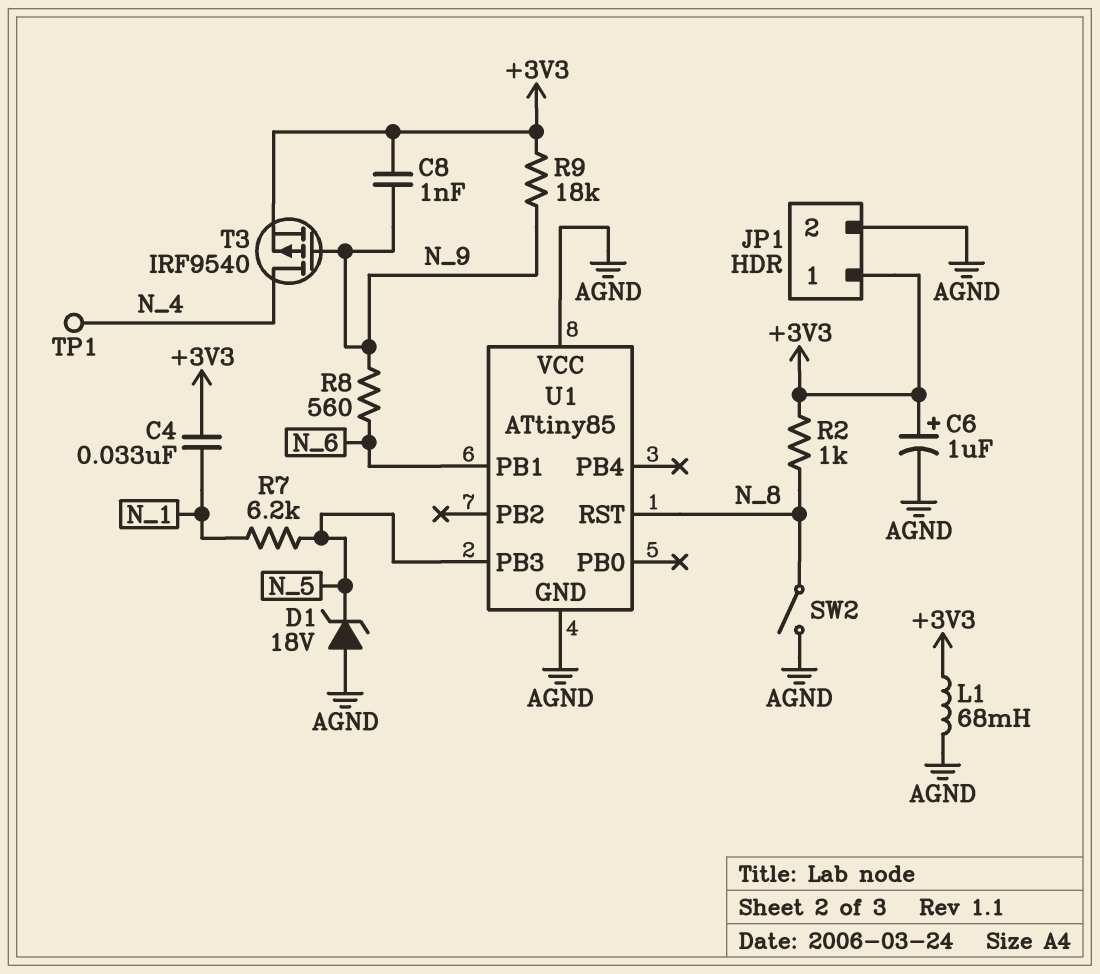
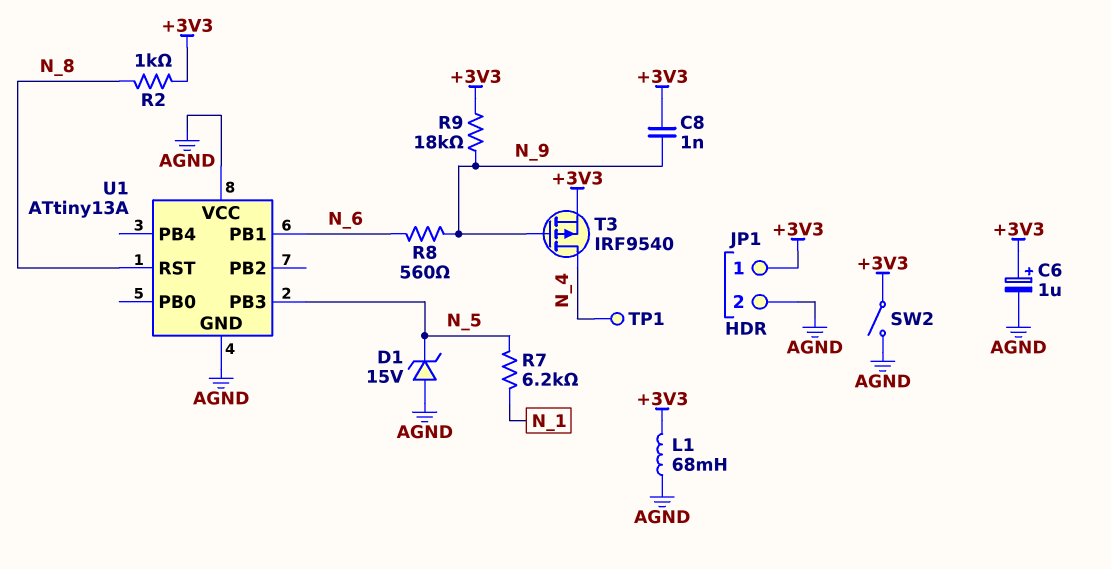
C4: 33nF (+3V3, N_1) -> none
D1: zener 18V (A AGND, K N_5) -> zener 15V (A AGND, K N_5)
SW2: switch (AGND, N_8) -> switch (+3V3, AGND)
U1: ATtiny85 -> ATtiny13A

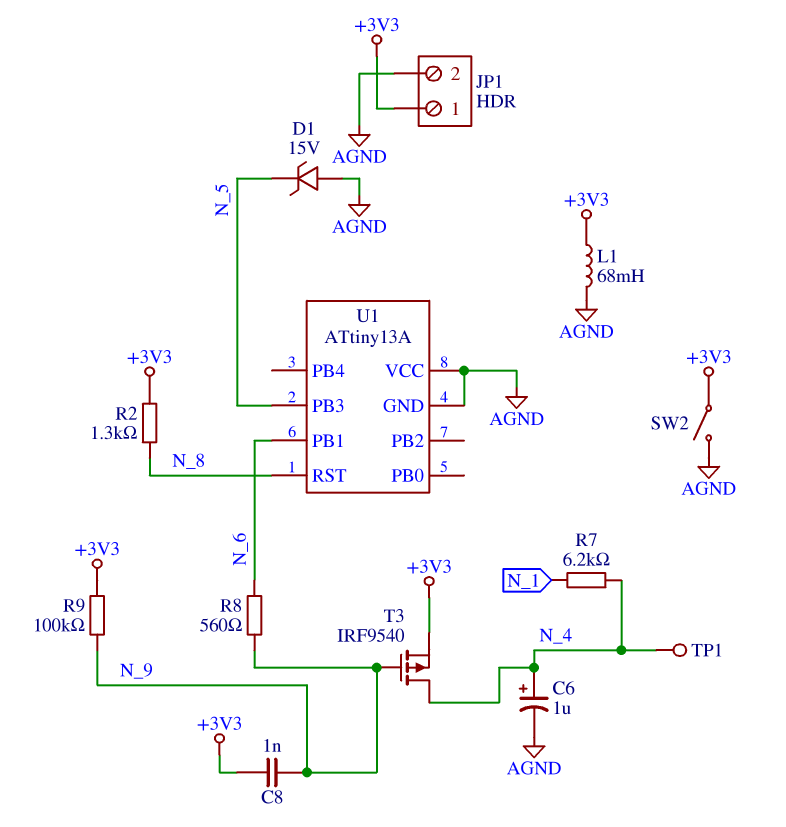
C6: 1uF (plus +3V3, minus AGND) -> 1uF (plus N_4, minus AGND)
R2: 1k (+3V3, N_8) -> 1.3k (+3V3, N_8)
R7: 6.2k (N_1, N_5) -> 6.2k (N_1, N_4)
R9: 18k (+3V3, N_9) -> 100k (+3V3, N_9)

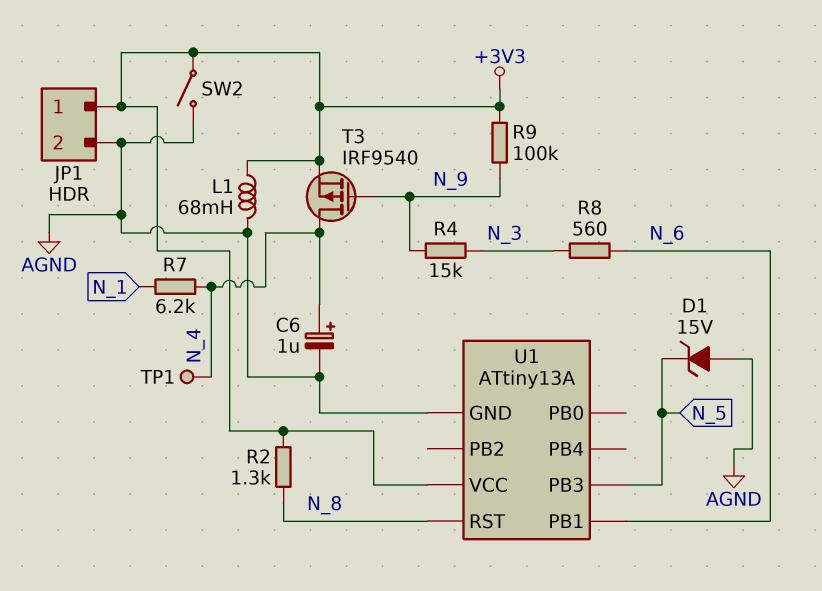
C8: 1nF (+3V3, N_9) -> none
R4: none -> 15k (N_3, N_9)
R8: 560 (N_6, N_9) -> 560 (N_3, N_6)
U1 pin VCC: AGND -> +3V3

